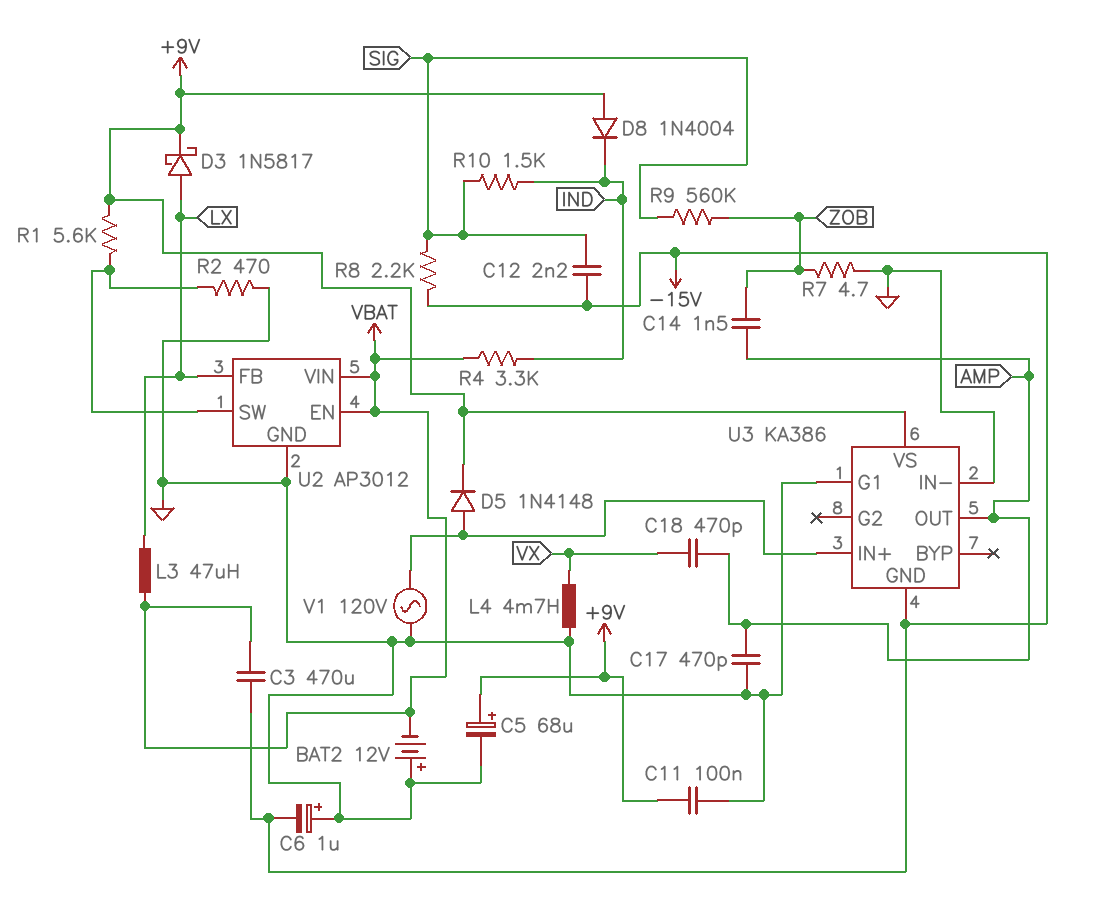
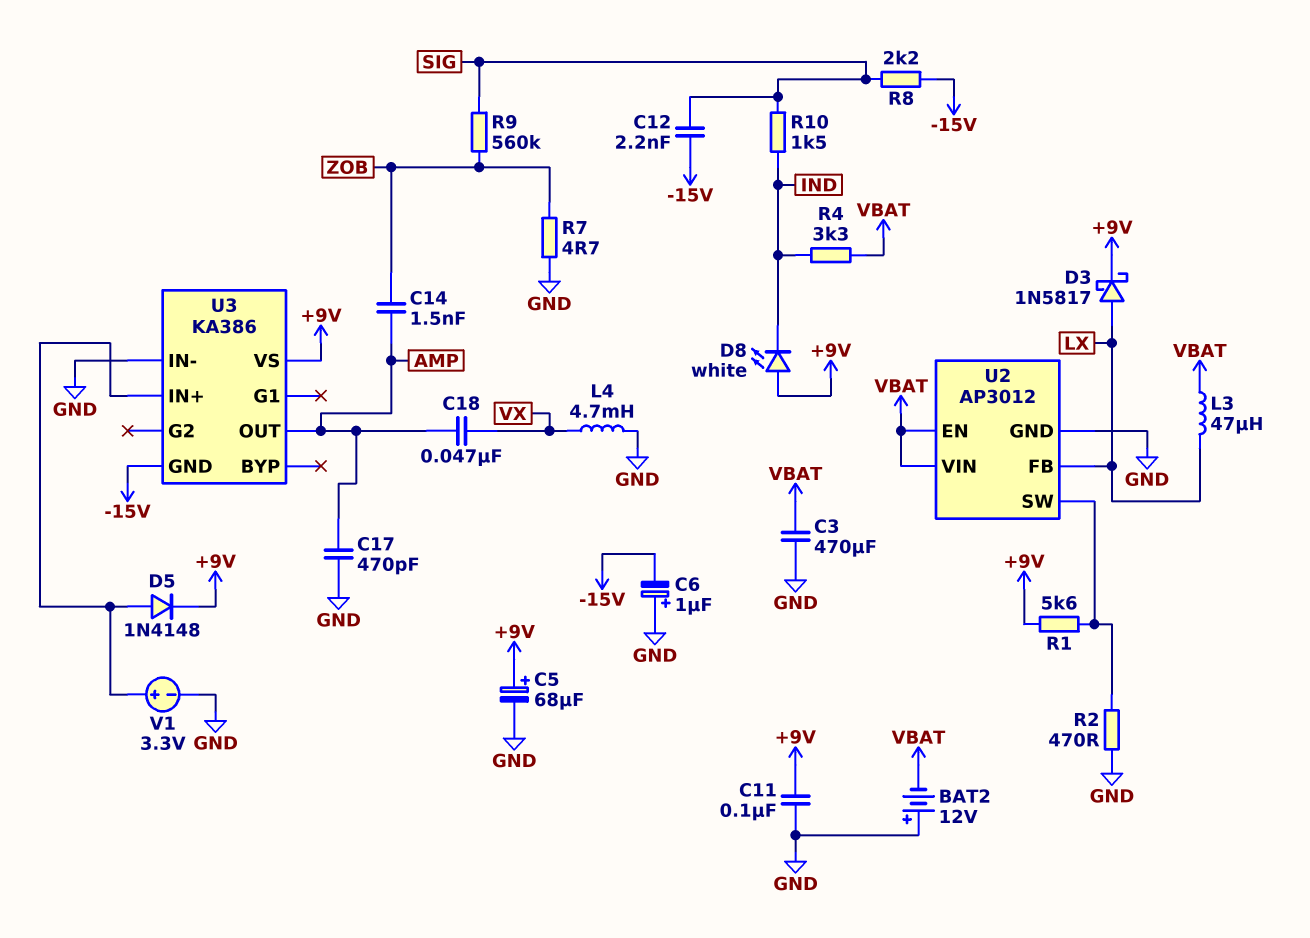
C3: 470uF (-15V, VBAT) -> 470uF (GND, VBAT)
C18: 470pF (AMP, VX) -> 47nF (AMP, VX)
D8: diode 1N4004 (A +9V, K IND) -> LED white (A +9V, K IND)
U3 pin G1: GND -> none
V1: AC 120V (GND, U3/IN+) -> 3.3V (plus U3/IN+, minus GND)

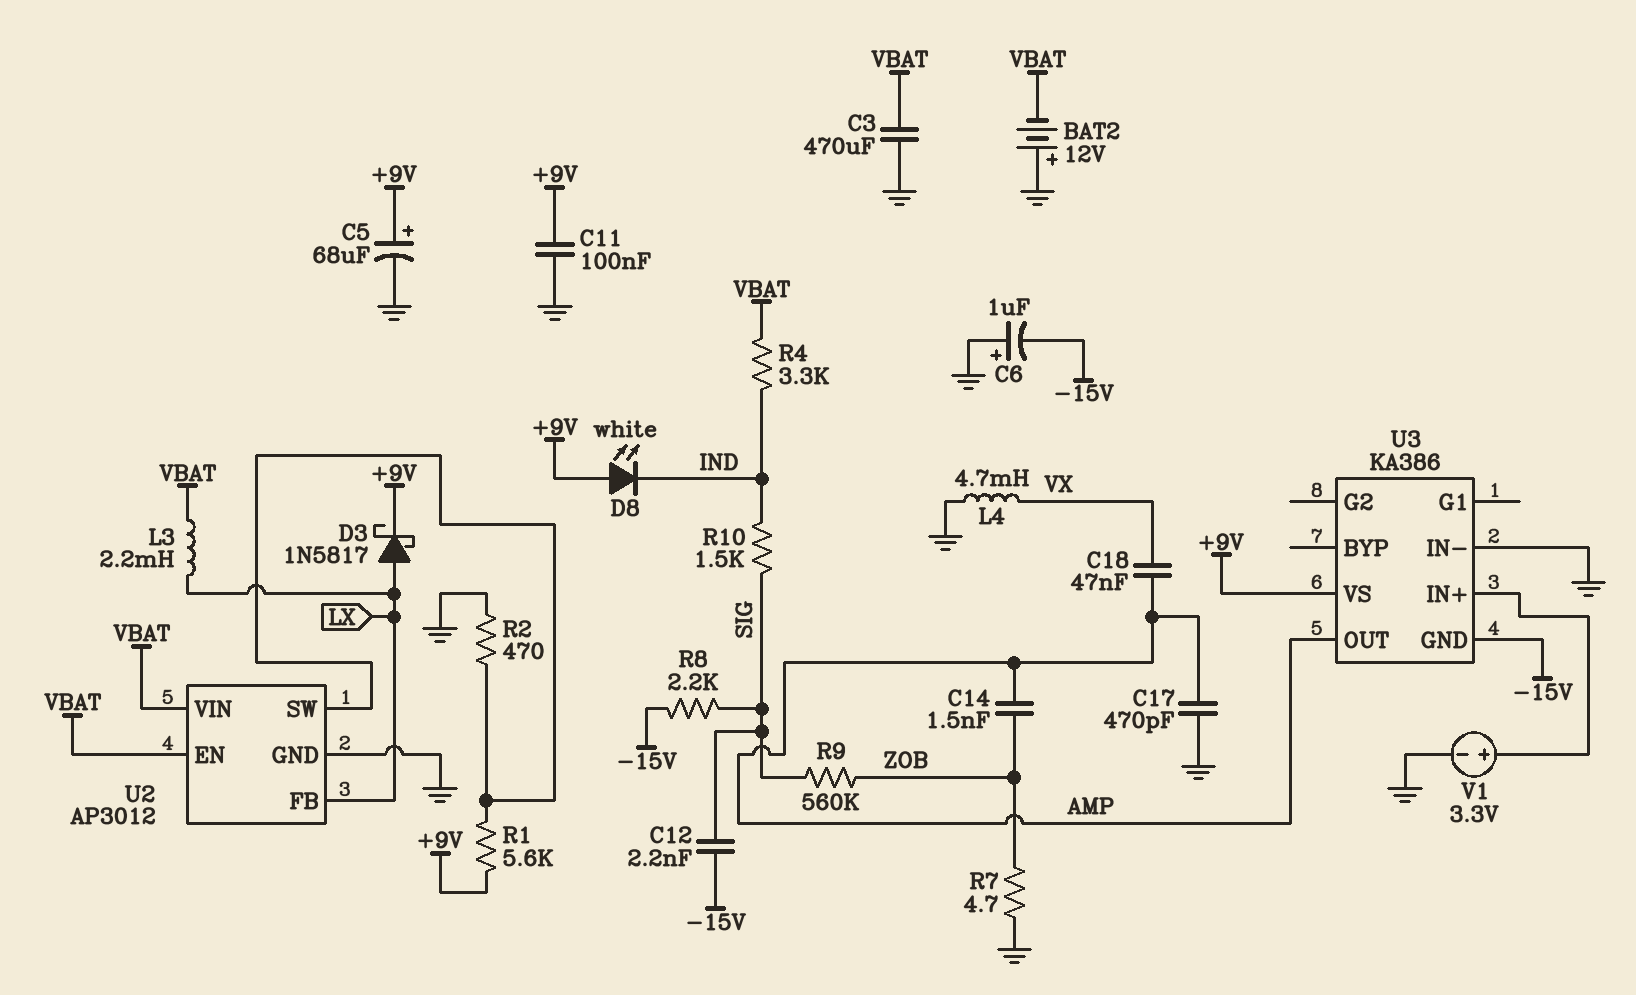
D5: diode 1N4148 (A U3/IN+, K +9V) -> none
L3: 47uH (LX, VBAT) -> 2.2mH (LX, VBAT)

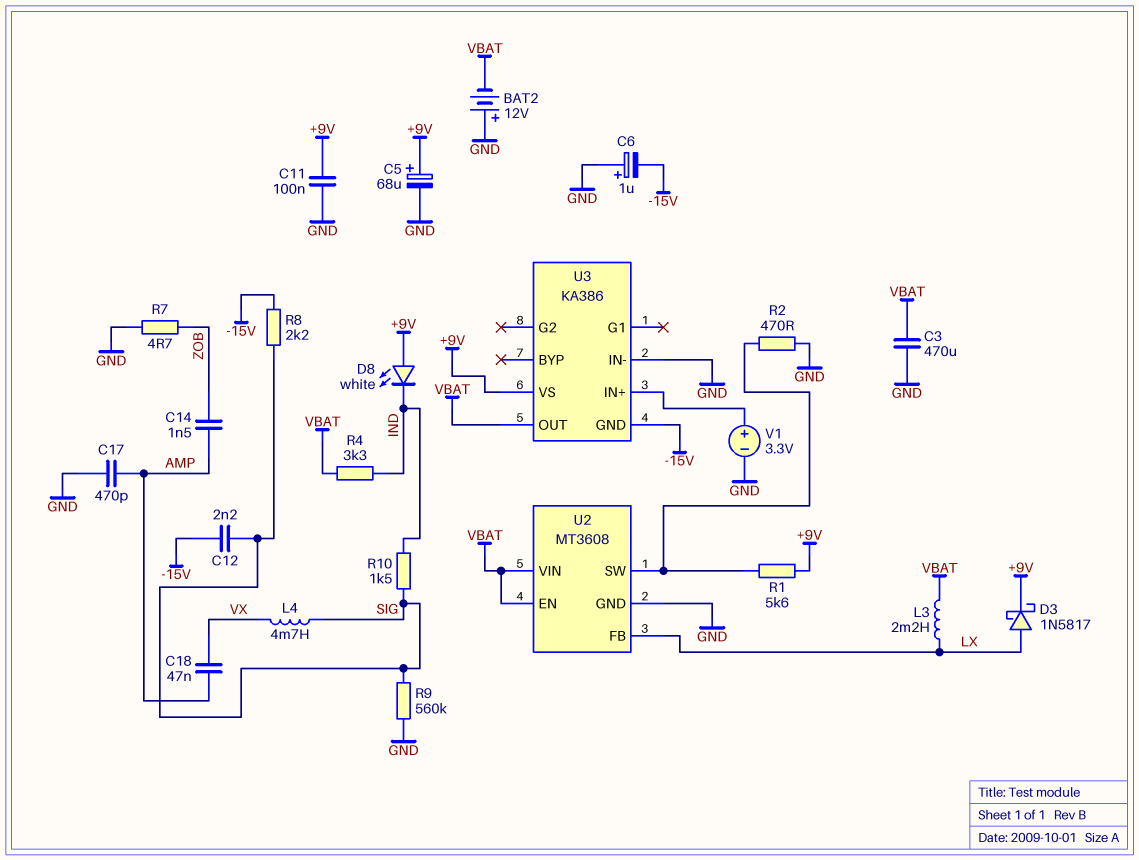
L4: 4.7mH (GND, VX) -> 4.7mH (SIG, VX)
R9: 560k (SIG, ZOB) -> 560k (GND, SIG)
U2: AP3012 -> MT3608
U3 pin OUT: AMP -> VBAT

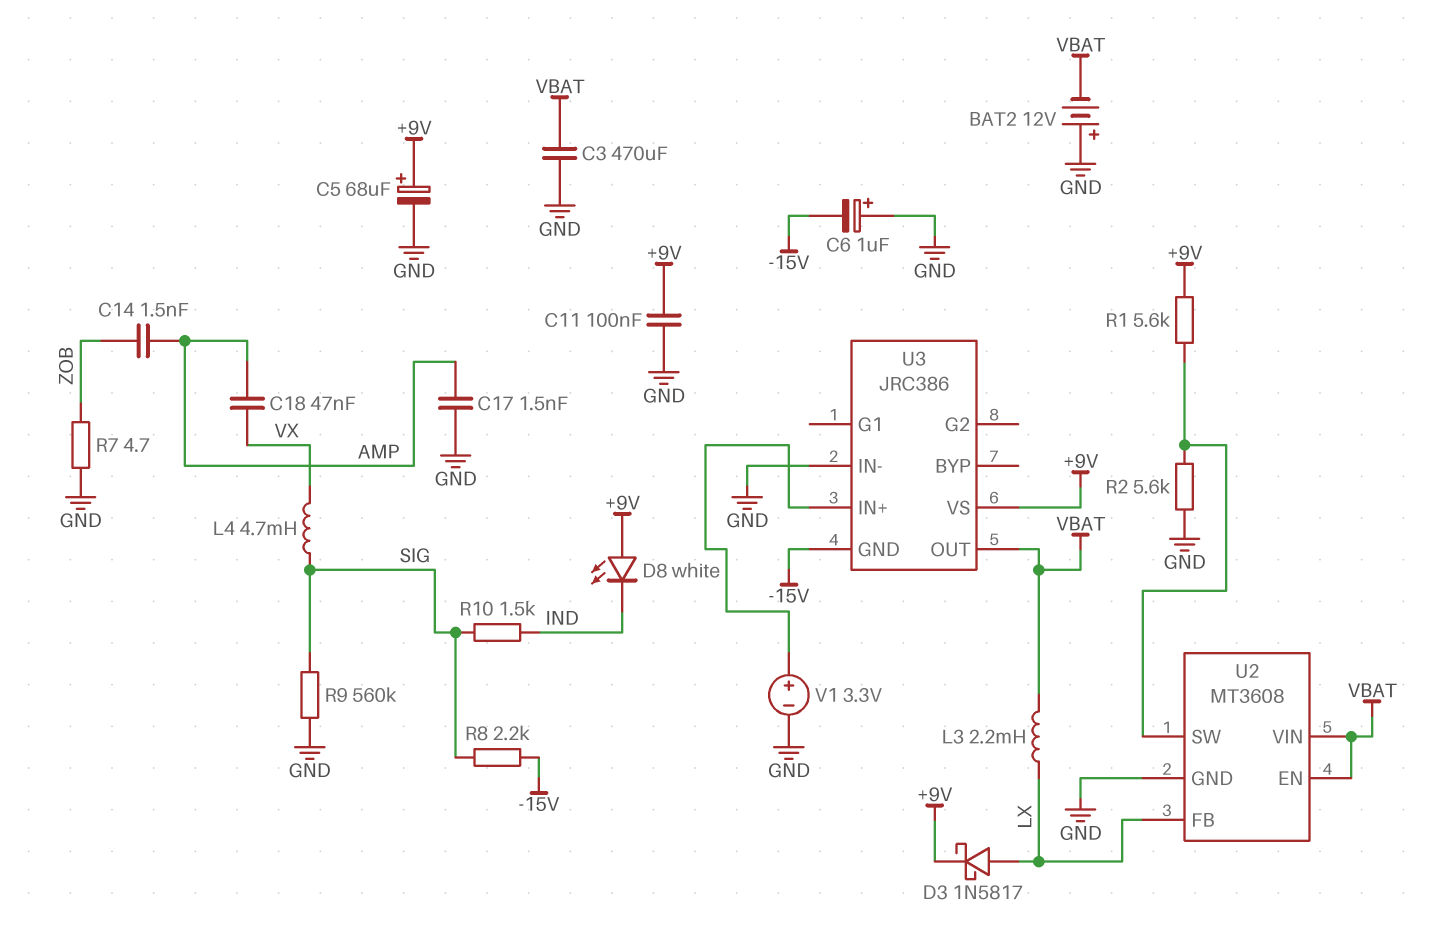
C12: 2.2nF (-15V, SIG) -> none
C17: 470pF (AMP, GND) -> 1.5nF (AMP, GND)
R2: 470 (GND, U2/SW) -> 5.6k (GND, U2/SW)
R4: 3.3k (IND, VBAT) -> none
U3: KA386 -> JRC386

